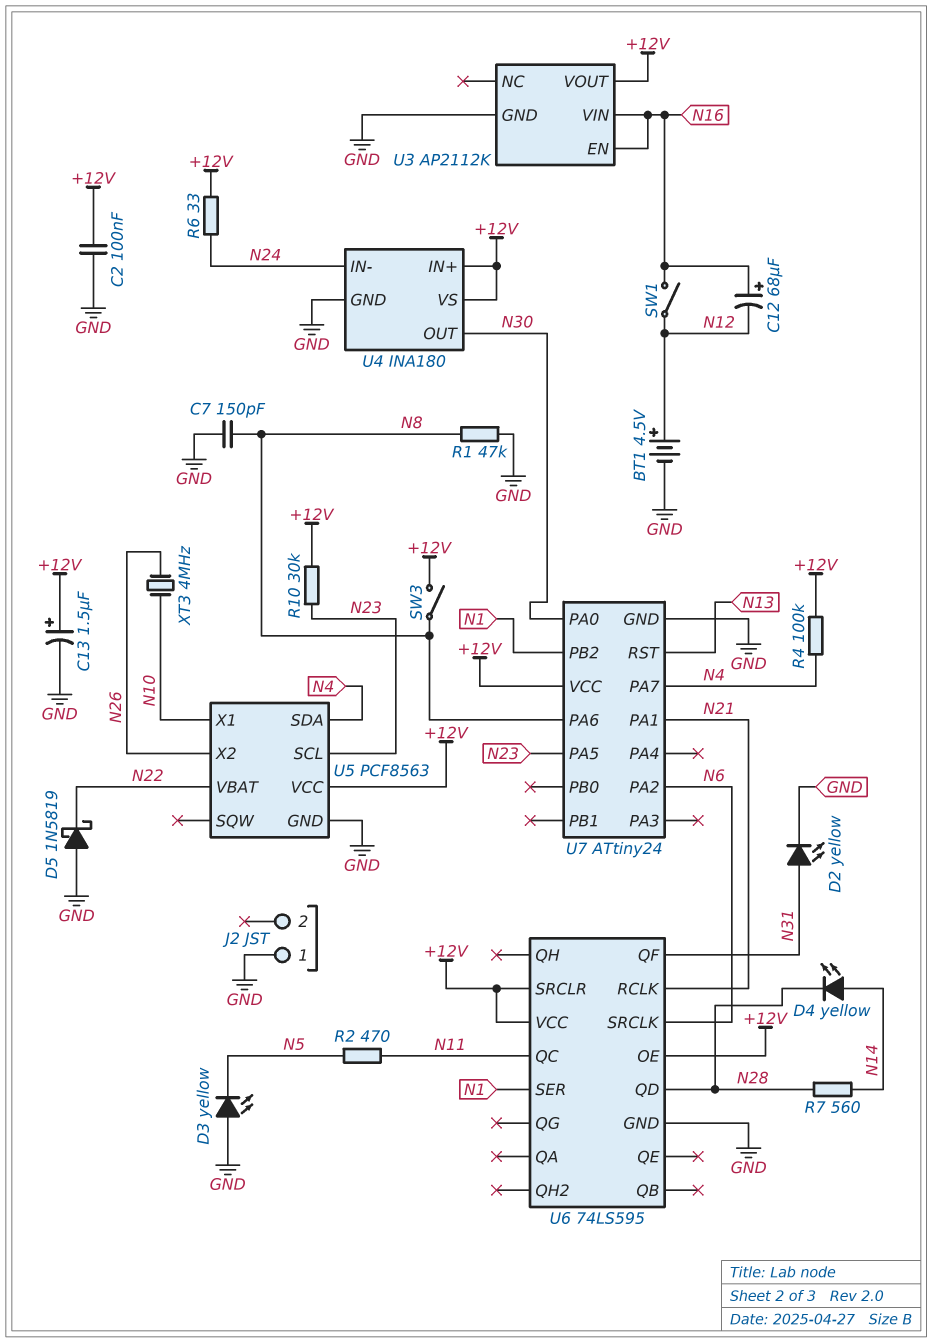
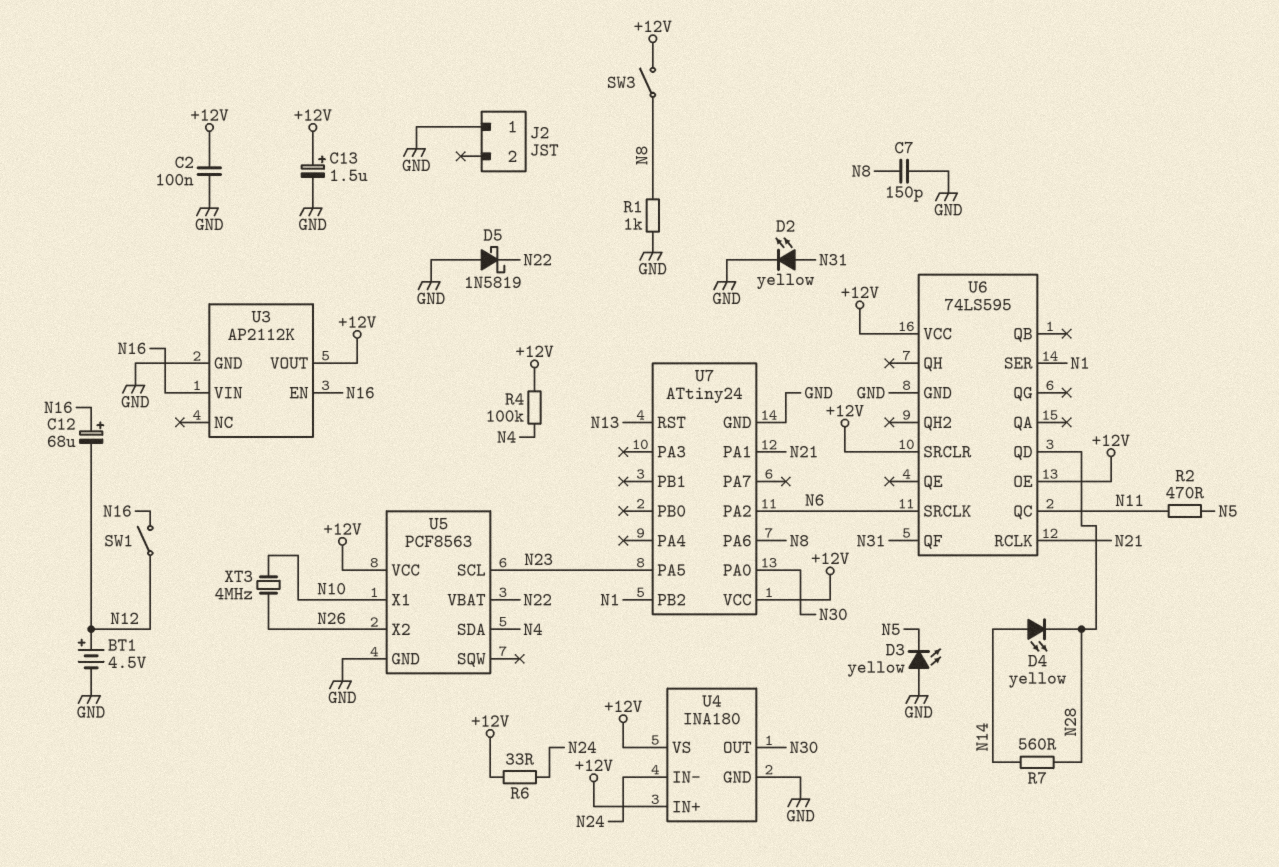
R1: 47k (GND, N8) -> 1k (GND, N8)
R10: 30k (+12V, N23) -> none
U7 pin PA7: N4 -> none

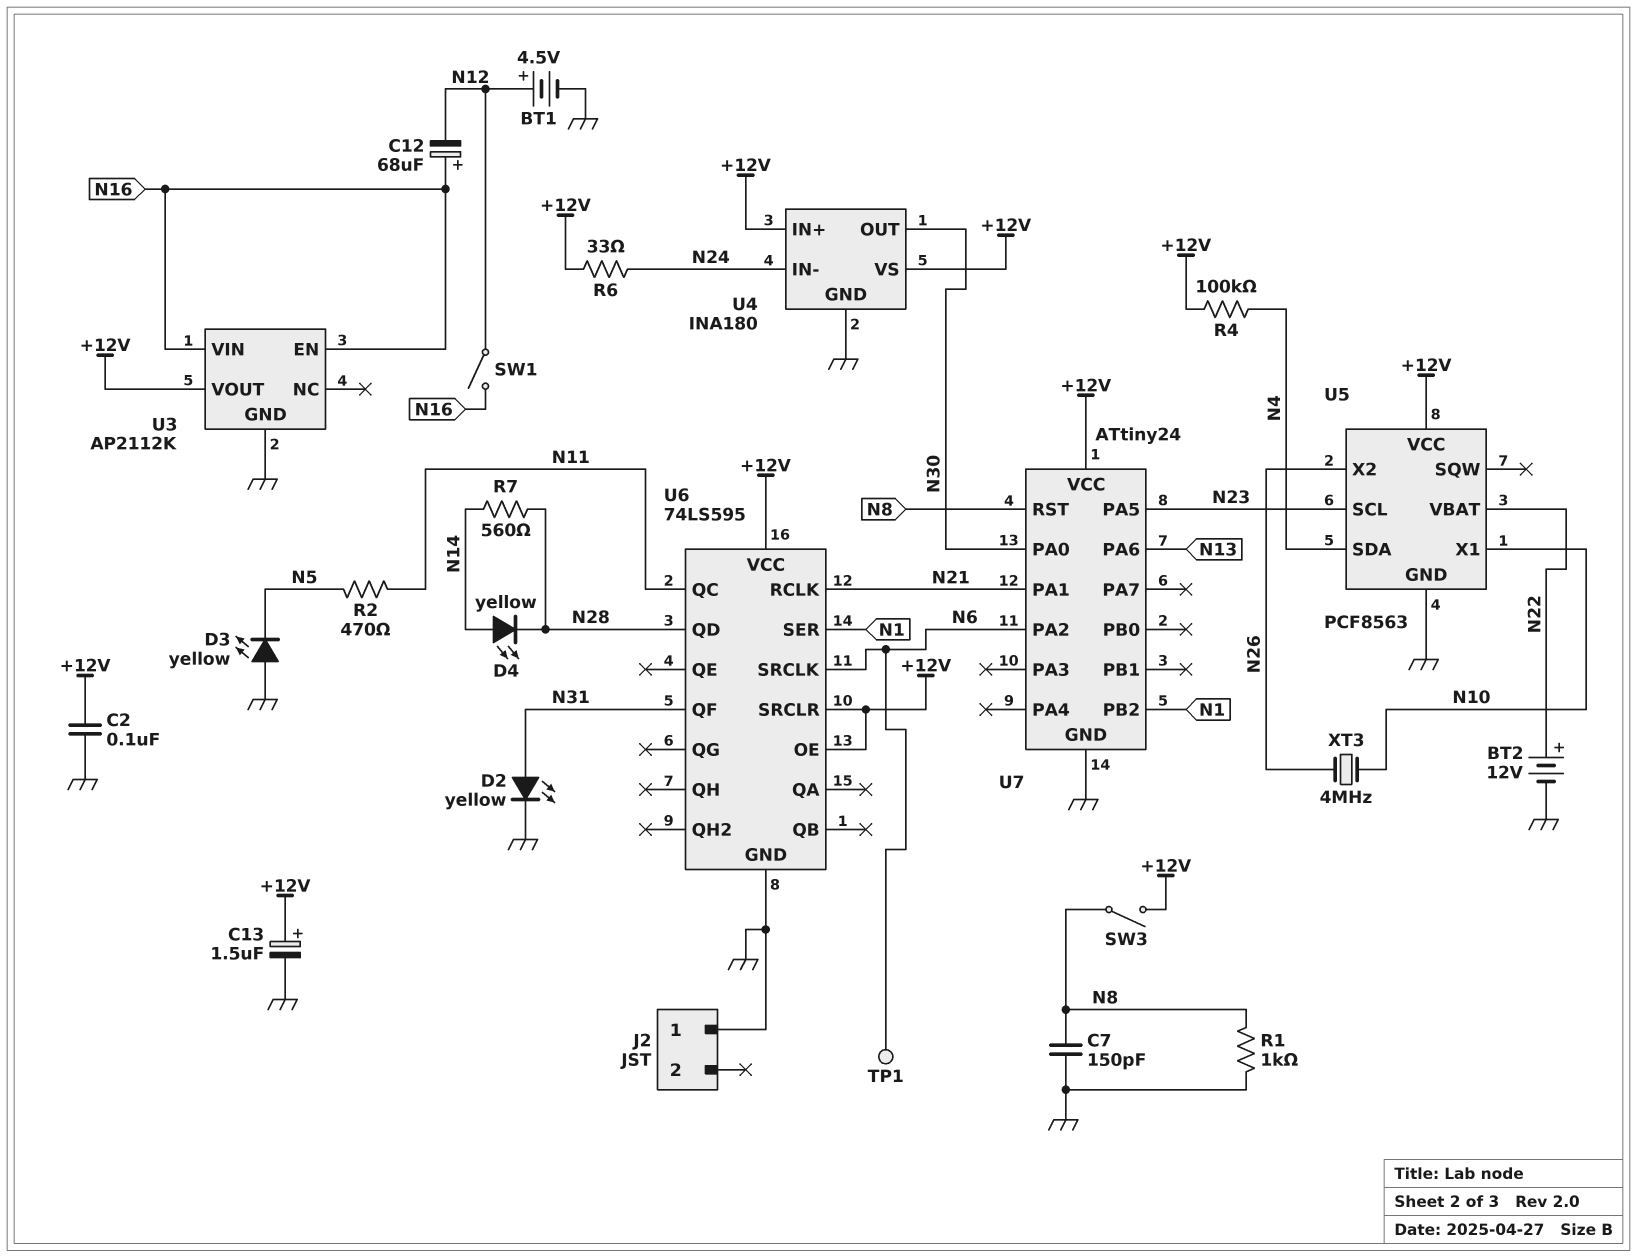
BT2: none -> 12V (plus N22, minus GND)
D5: schottky 1N5819 (A GND, K N22) -> none
TP1: none -> test point (N6)
U7 pin PA6: N8 -> N13
U7 pin RST: N13 -> N8

